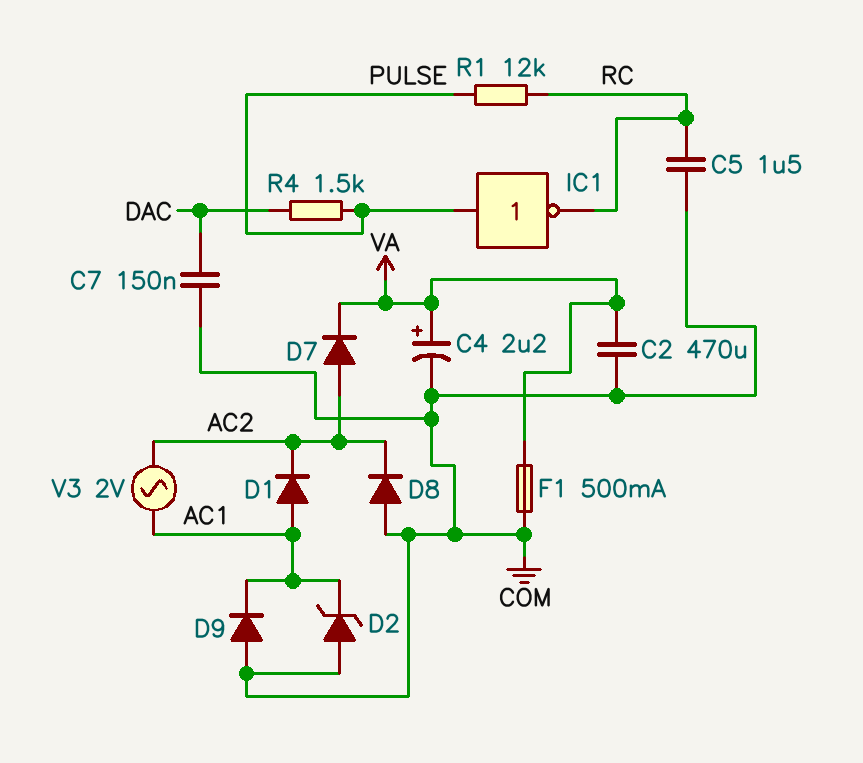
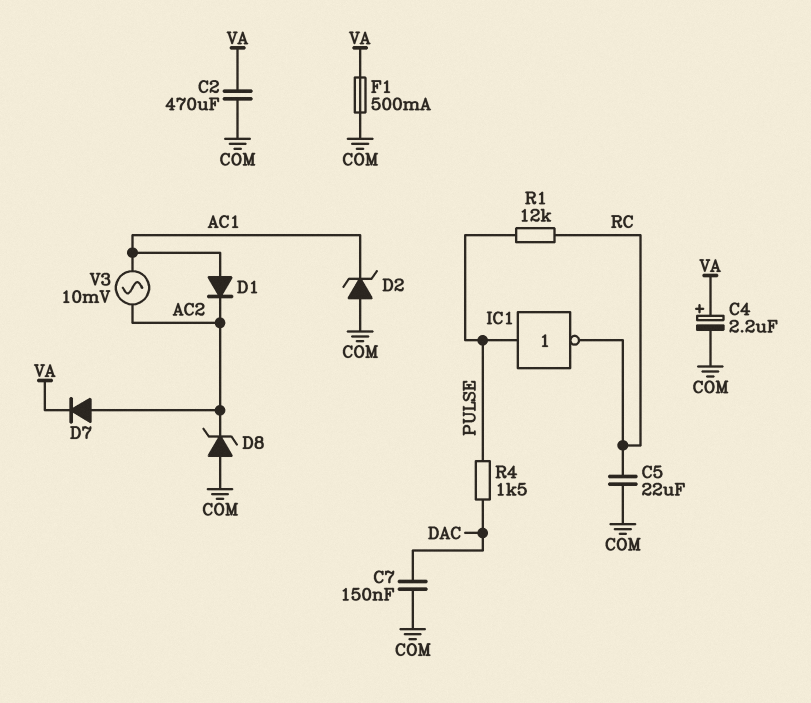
C5: 1.5uF (COM, RC) -> 22uF (COM, RC)
D8: diode (A COM, K AC2) -> zener (A COM, K AC2)
D9: diode (A COM, K AC1) -> none
V3: AC 2V (AC1, AC2) -> AC 10mV (AC1, AC2)

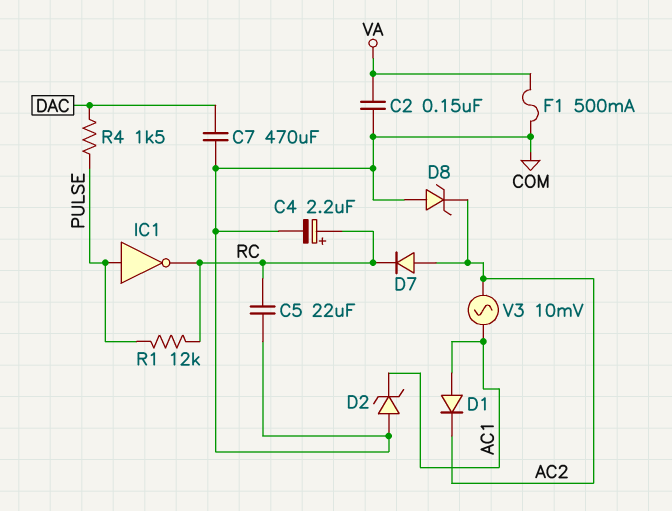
C2: 470uF (COM, VA) -> 150nF (COM, VA)
C4: 2.2uF (plus VA, minus COM) -> 2.2uF (plus RC, minus COM)
C7: 150nF (COM, DAC) -> 470uF (COM, DAC)
D7: diode (A AC2, K VA) -> diode (A AC2, K RC)

